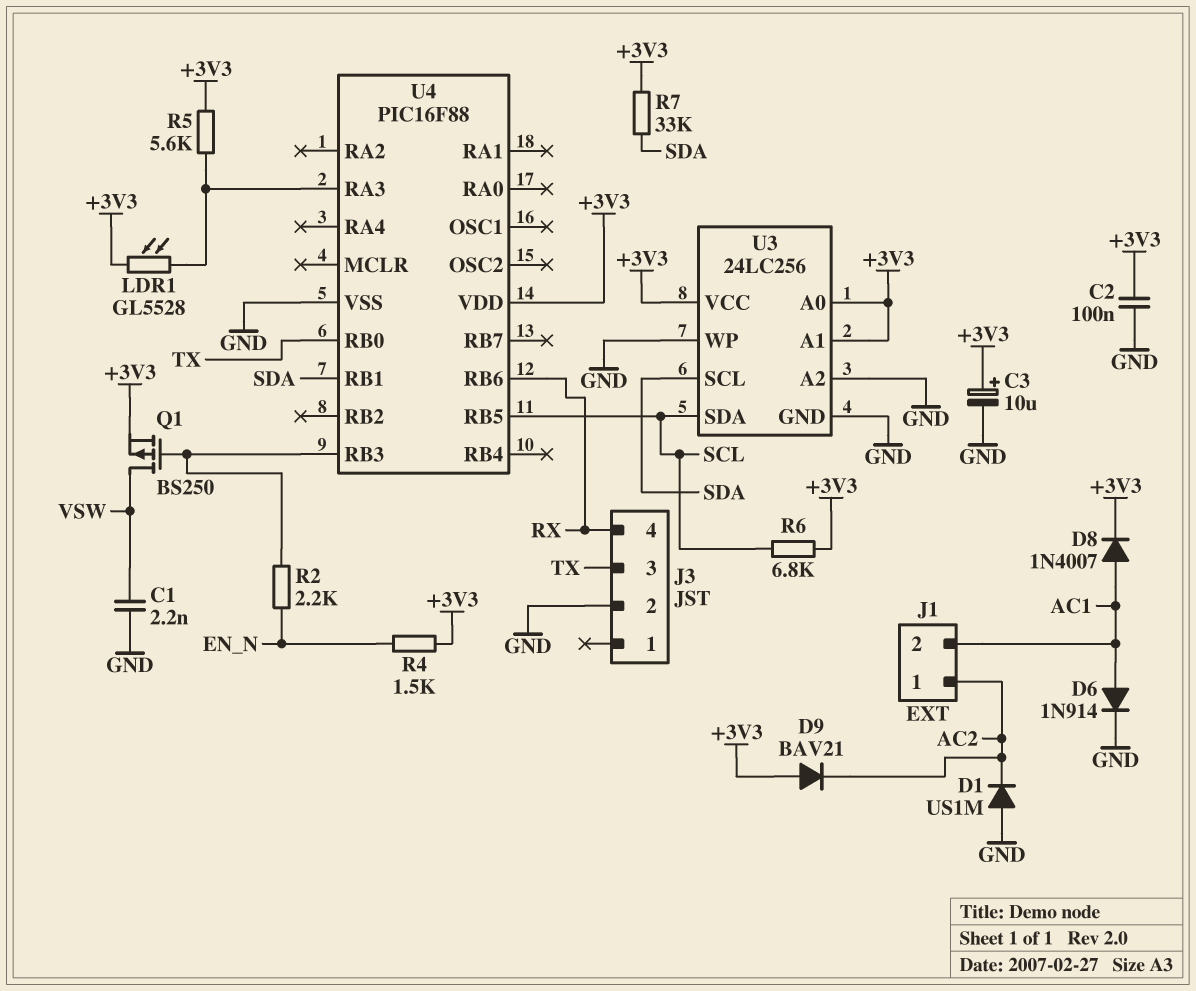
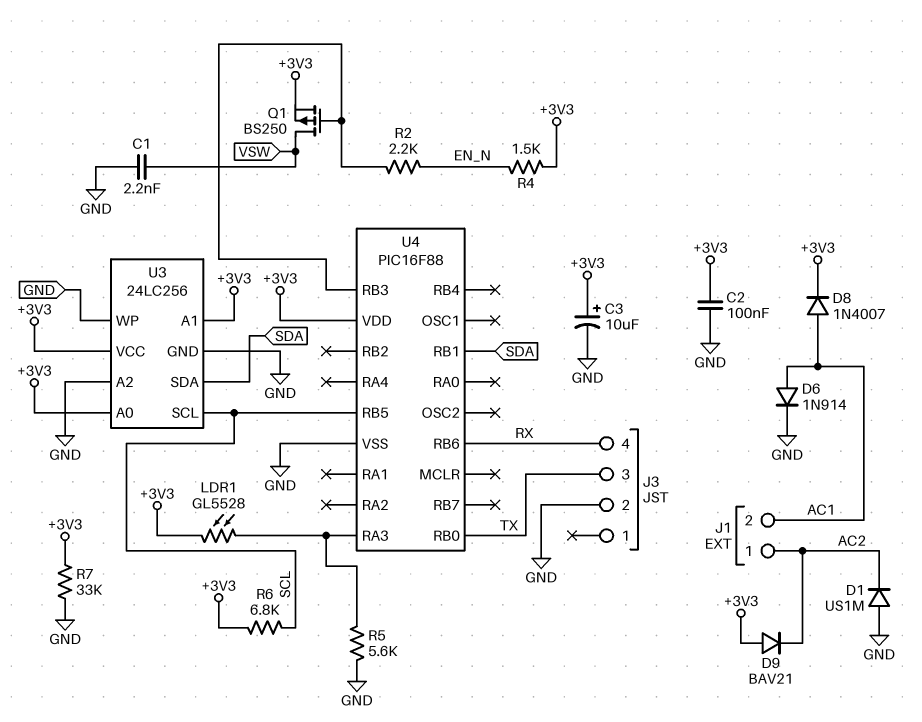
R5: 5.6k (+3V3, U4/RA3) -> 5.6k (GND, U4/RA3)
R7: 33k (+3V3, SDA) -> 33k (+3V3, GND)
U3 pin SCL: SDA -> SCL
U3 pin SDA: SCL -> SDA

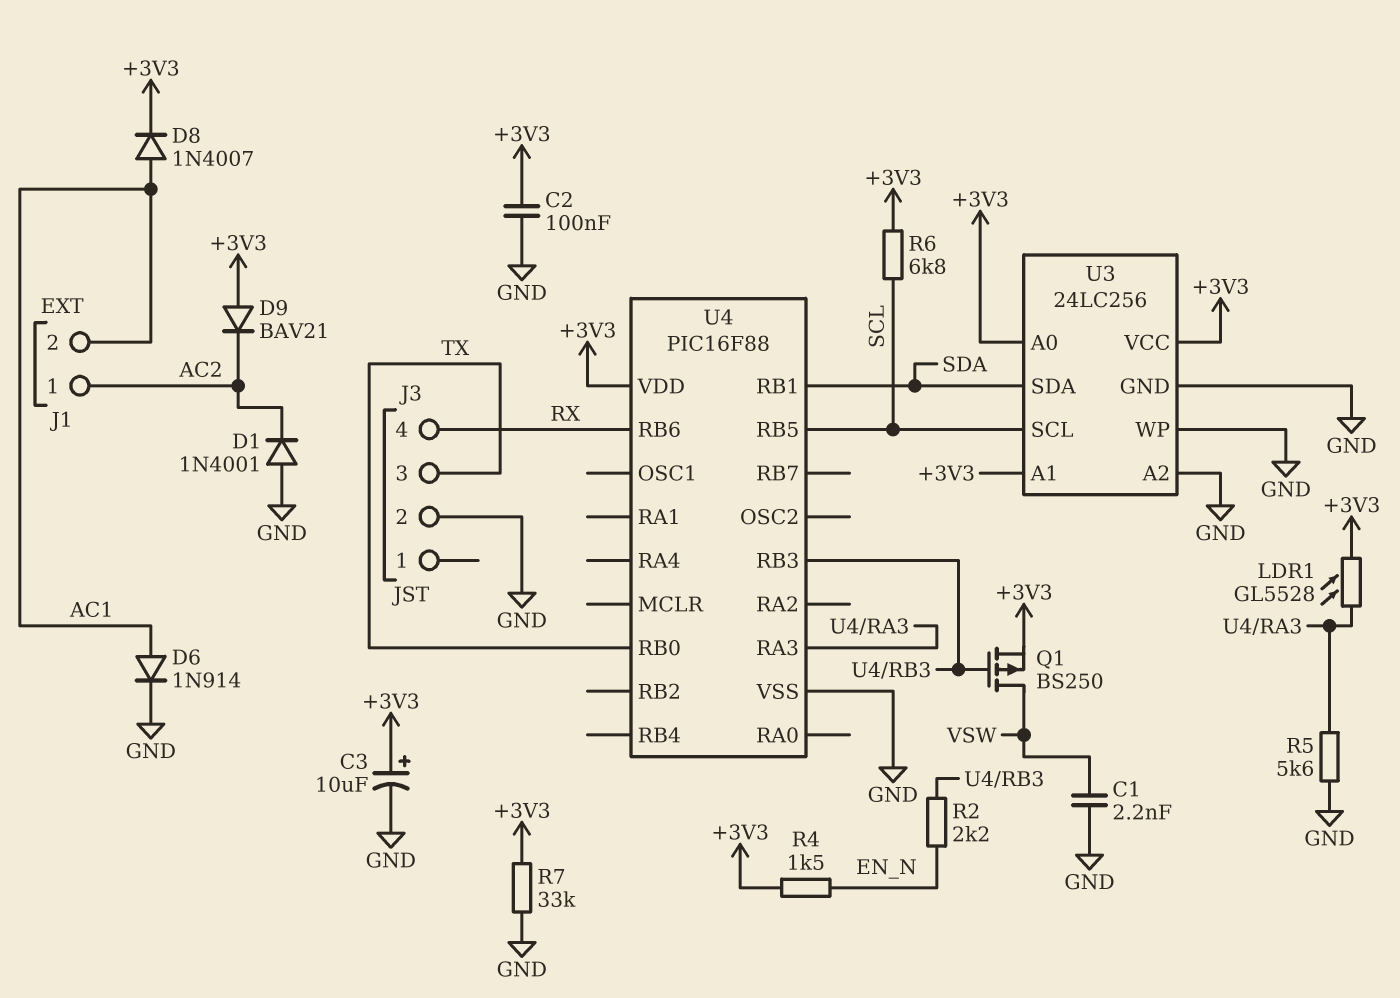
D1: diode US1M (A GND, K AC2) -> diode 1N4001 (A GND, K AC2)

